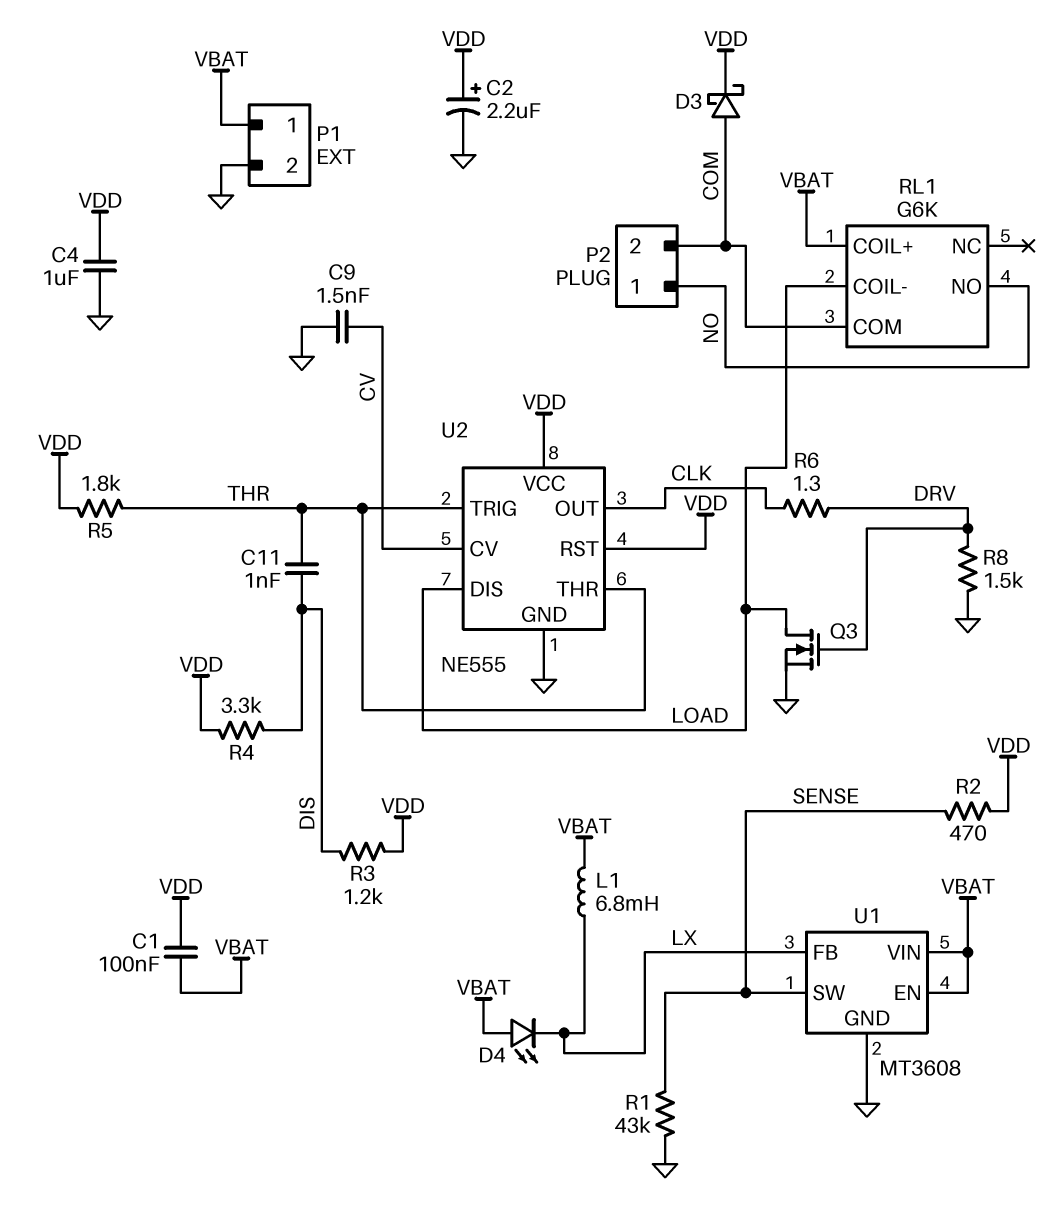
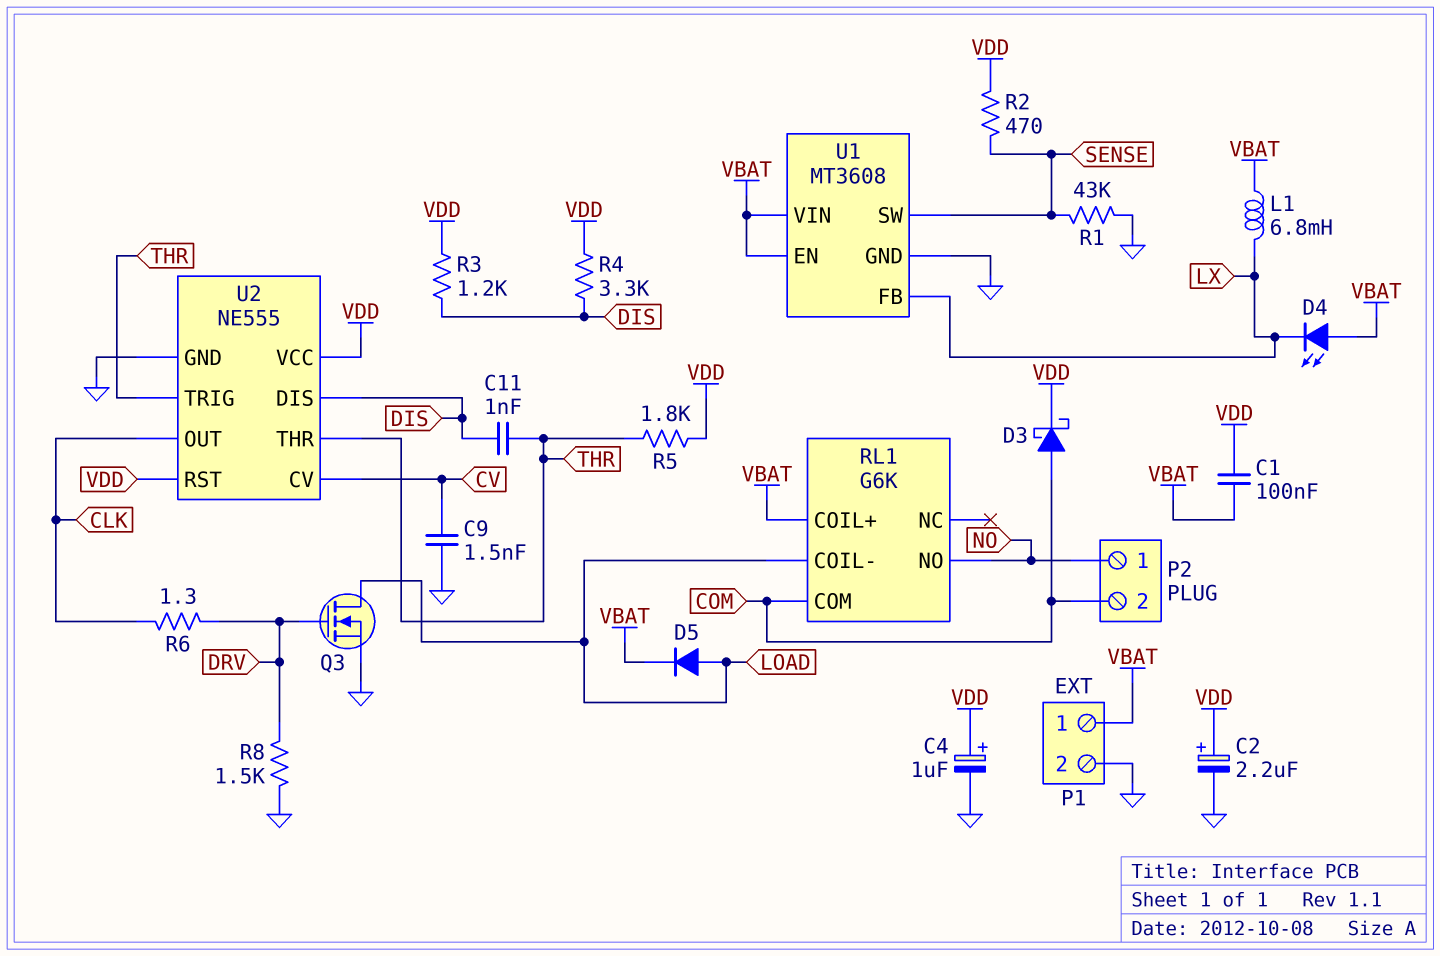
C4: 1uF (GND, VDD) -> 1uF (plus VDD, minus GND)
D5: none -> diode (A LOAD, K VBAT)
U2 pin DIS: LOAD -> DIS

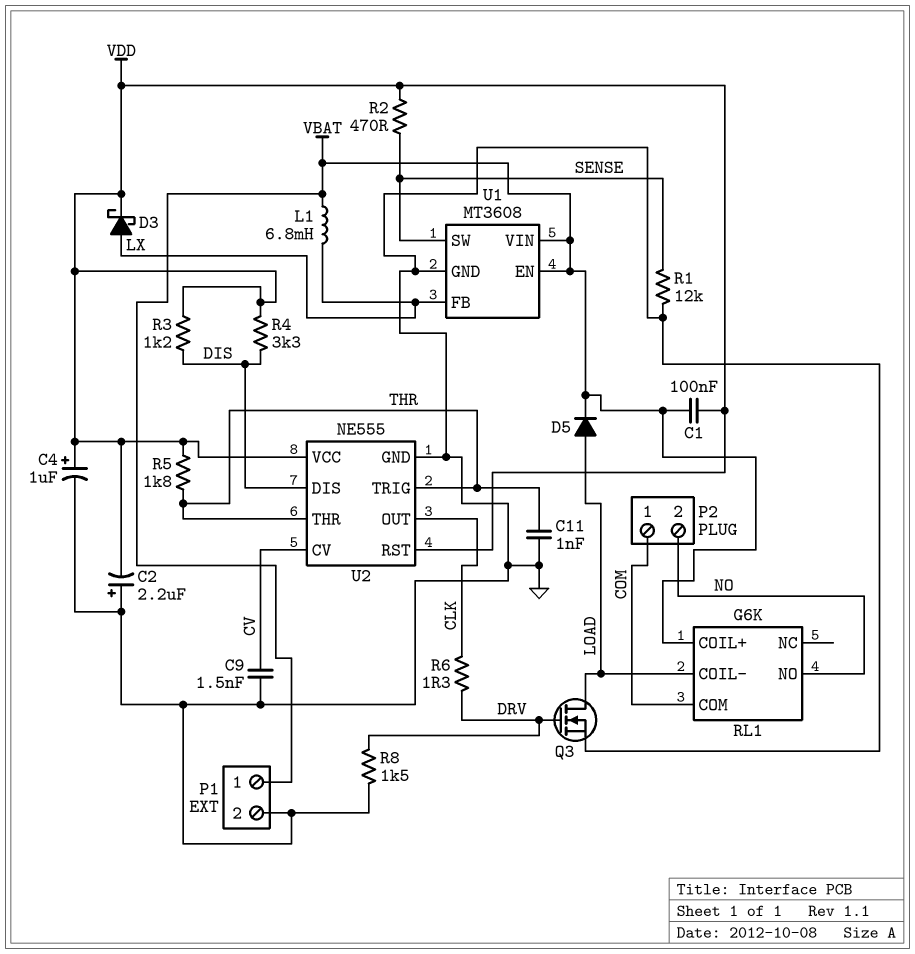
C2: 2.2uF (plus VDD, minus GND) -> 2.2uF (plus GND, minus VDD)
C11: 1nF (DIS, THR) -> 1nF (GND, THR)
D3: schottky (A COM, K VDD) -> schottky (A LX, K VDD)
D4: LED (A VBAT, K LX) -> none
P2 pin 1: NO -> COM
P2 pin 2: COM -> NO
R1: 43k (GND, SENSE) -> 12k (GND, SENSE)

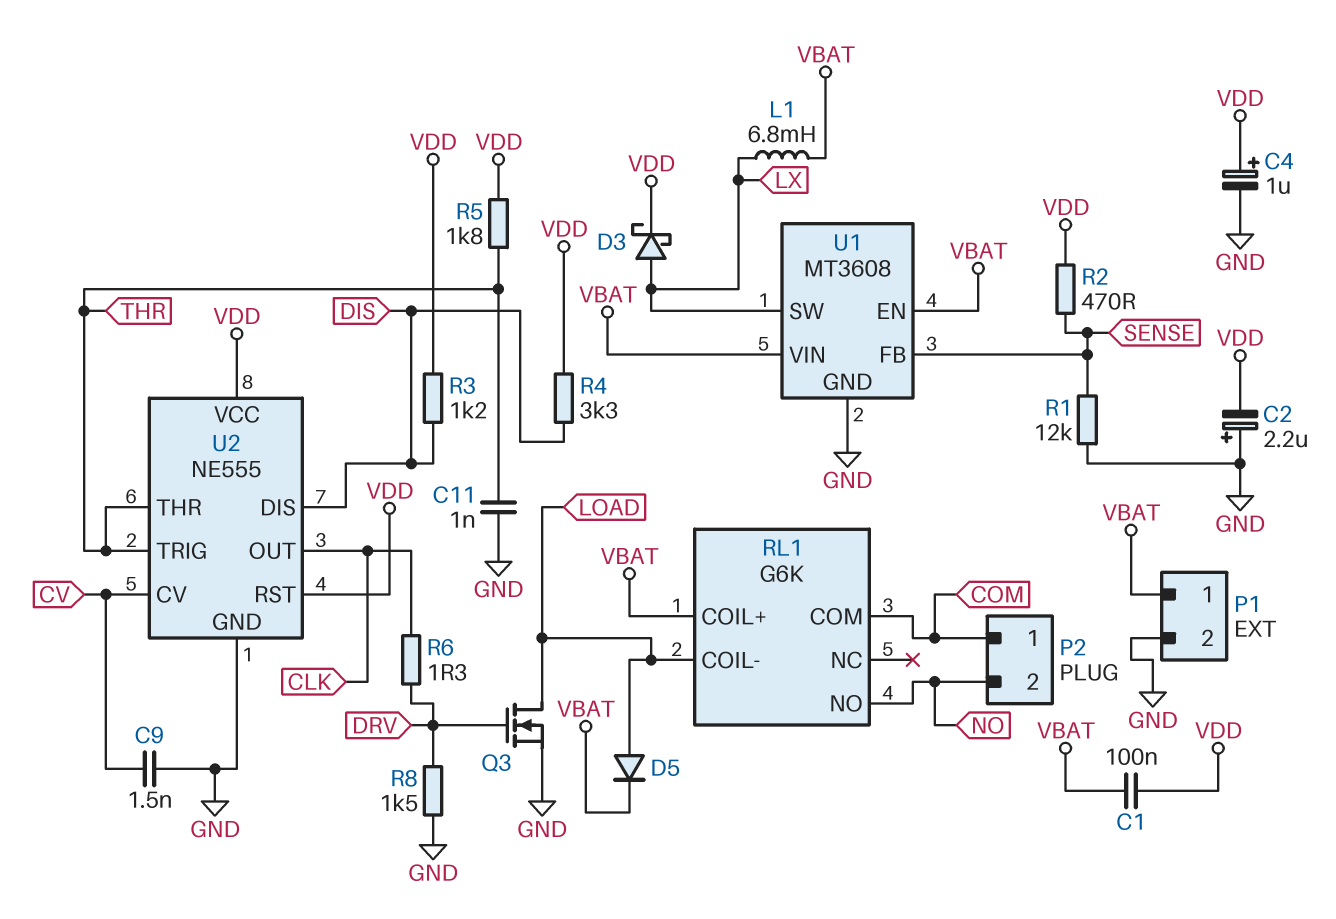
U1 pin FB: LX -> SENSE
U1 pin SW: SENSE -> LX

